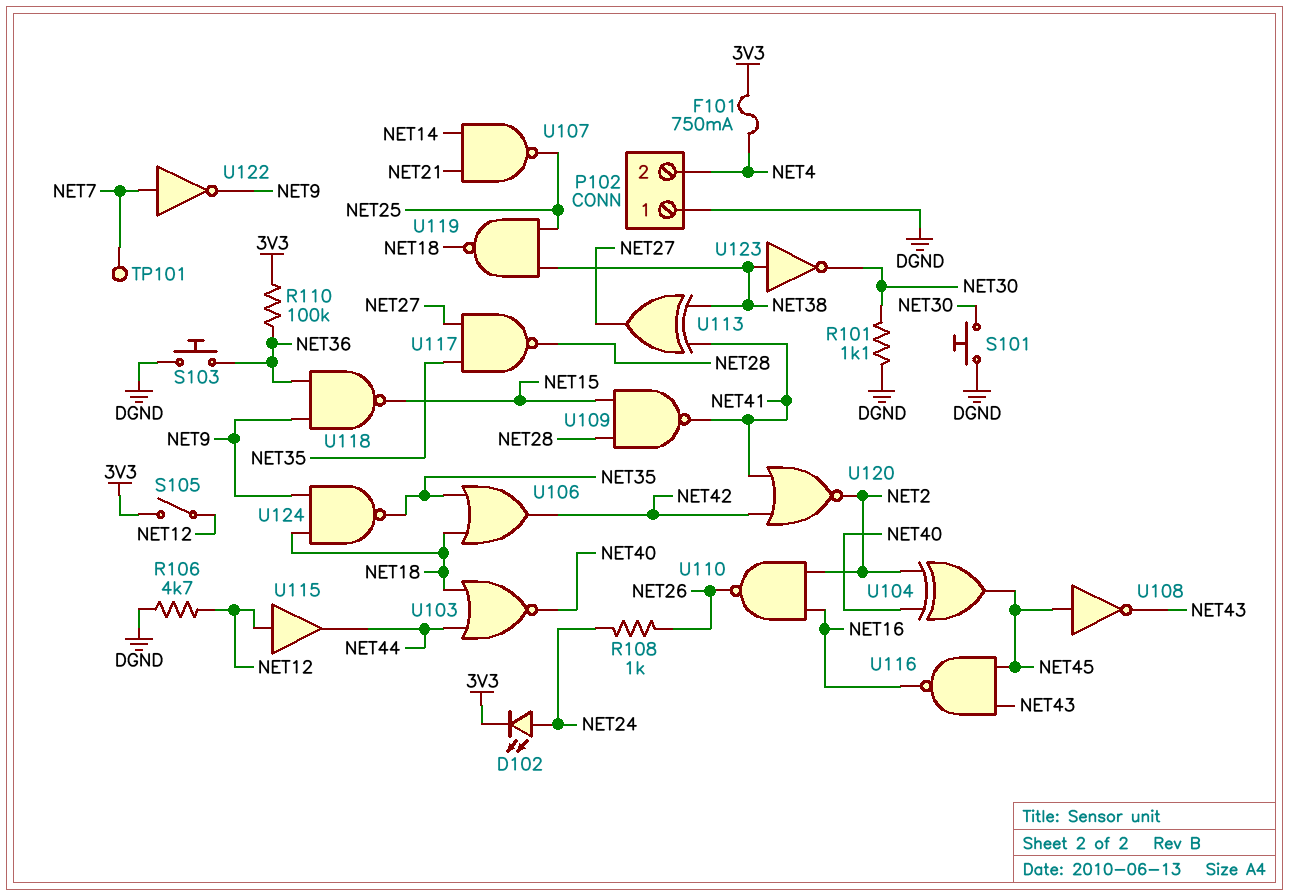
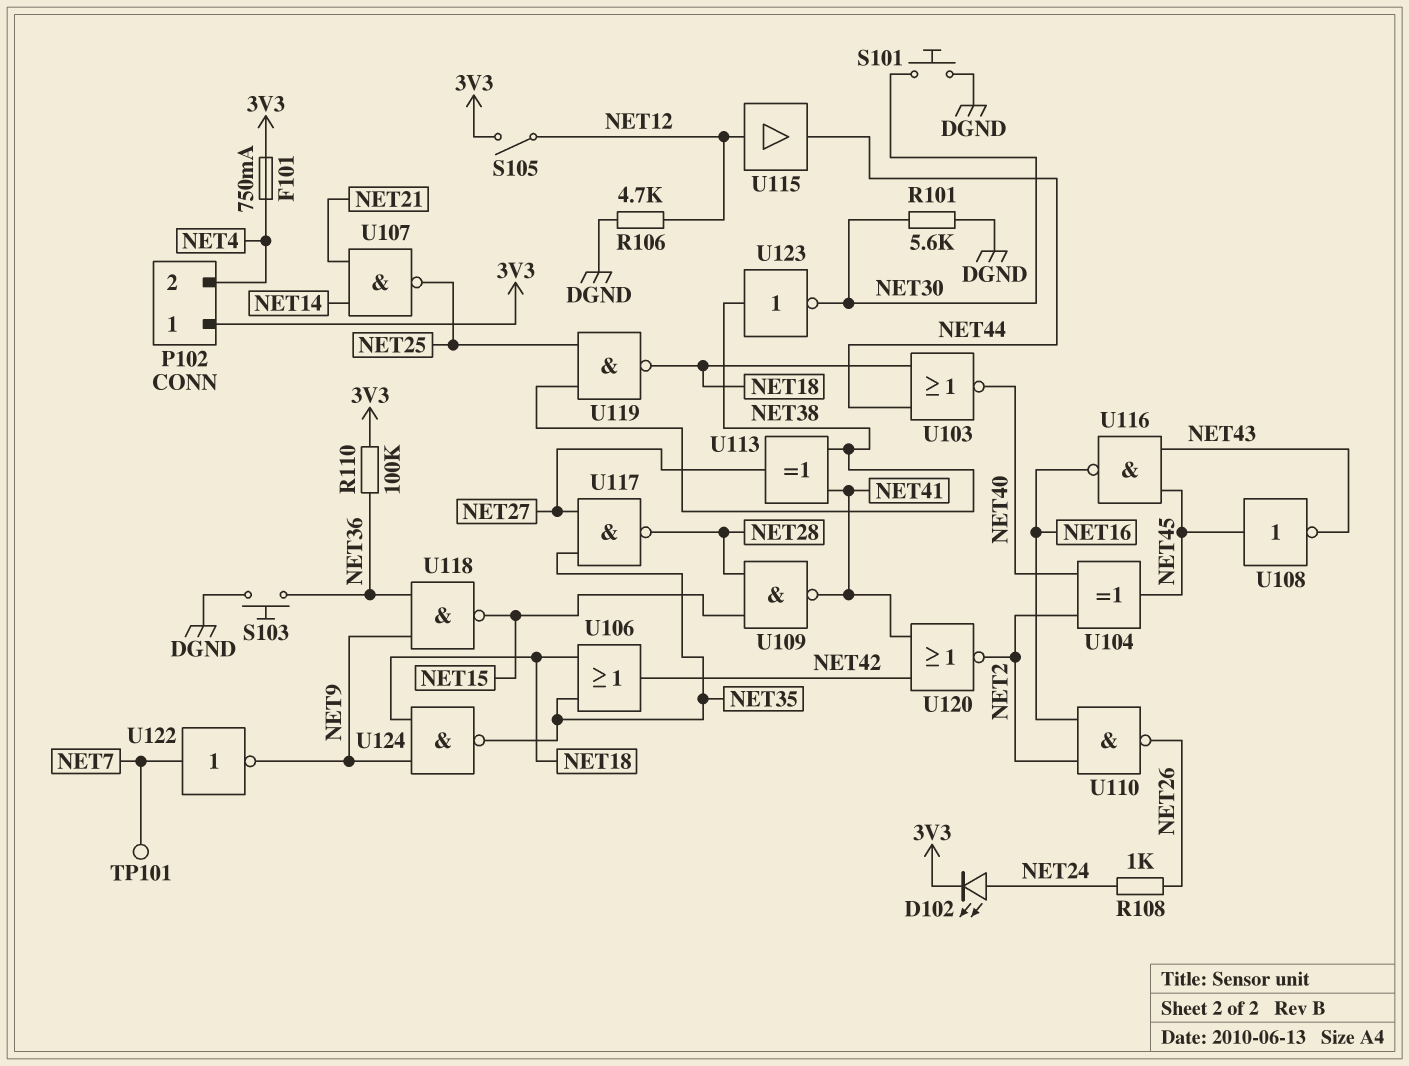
P102 pin 1: DGND -> 3V3
R101: 1.1k (DGND, NET30) -> 5.6k (DGND, NET30)

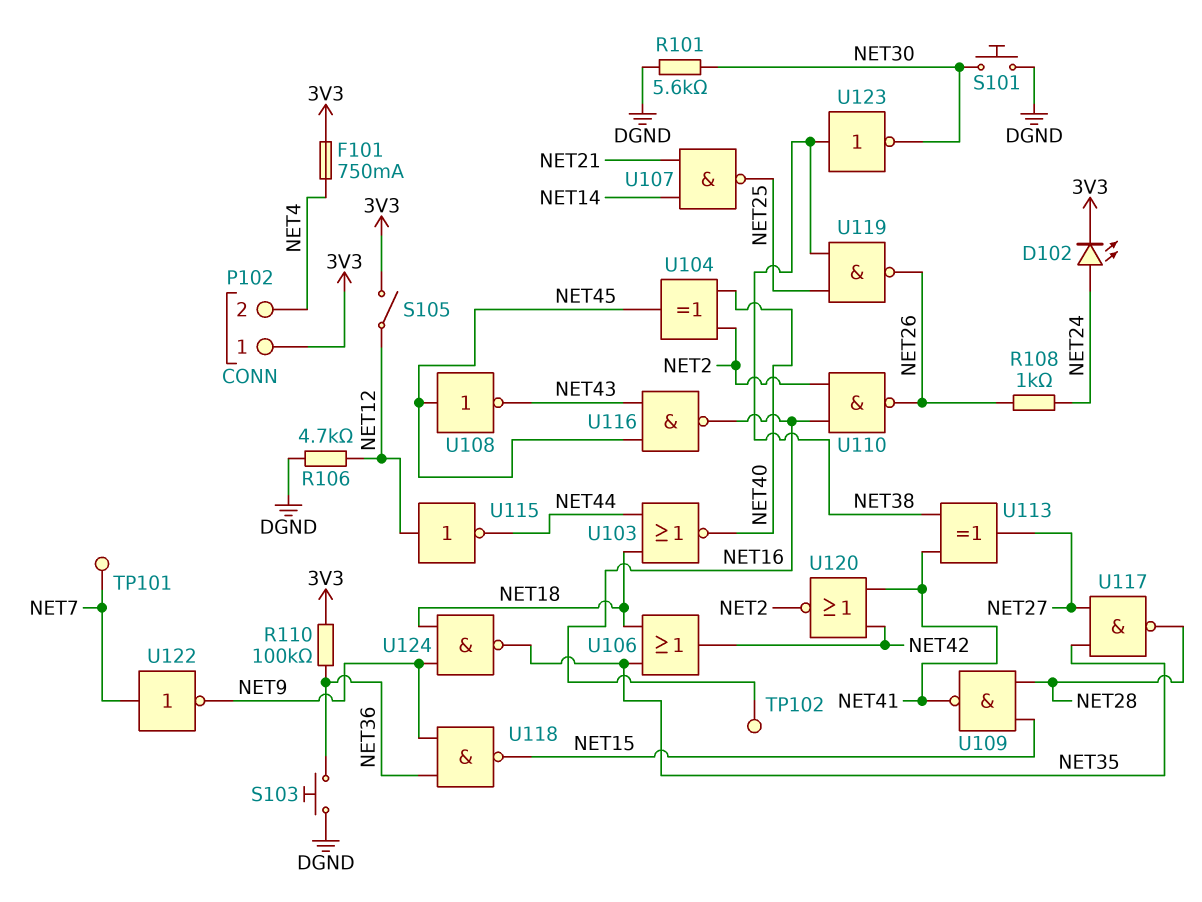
TP102: none -> test point (NET16)
U115: buffer (in NET12, out NET44) -> NOT (in NET12, out NET44)
U119: NAND (in NET25, in NET38, out NET18) -> NAND (in NET25, in NET38, out NET26)

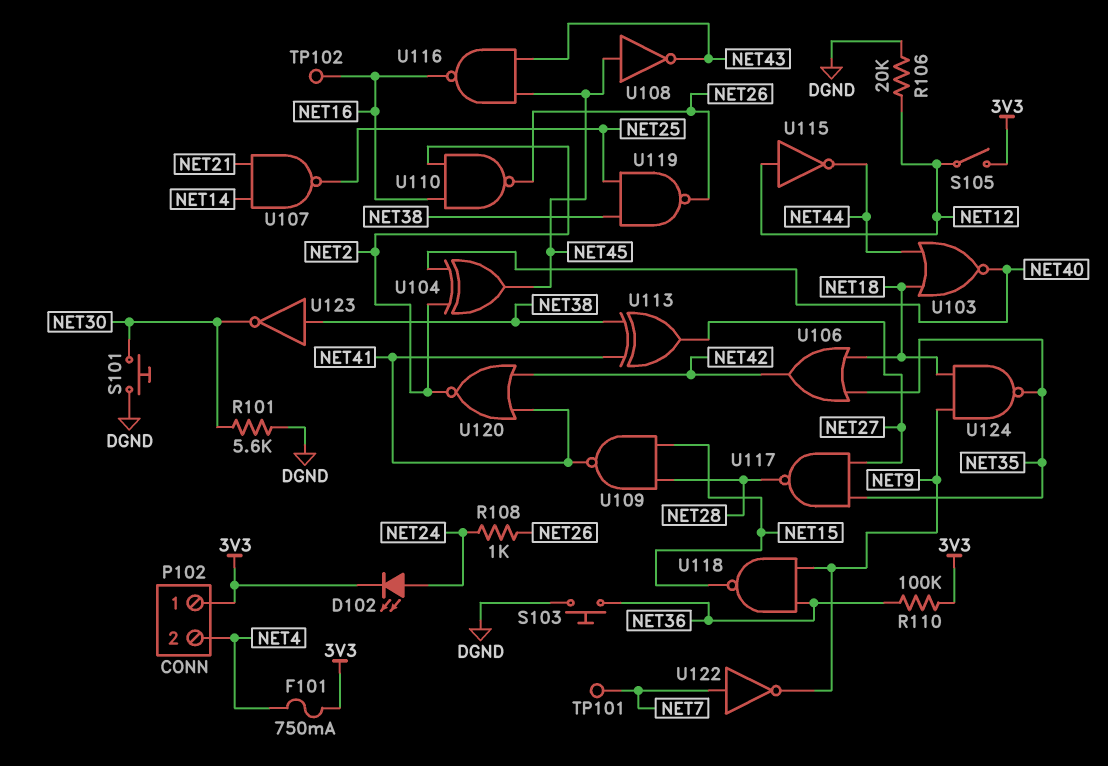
R106: 4.7k (DGND, NET12) -> 20k (DGND, NET12)

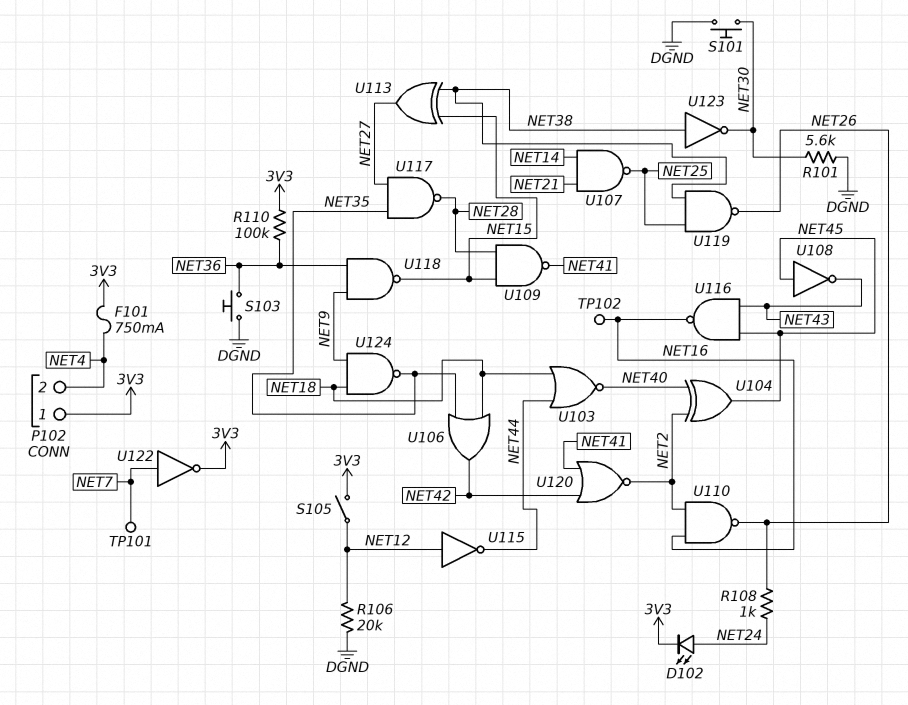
U113: XOR (in NET38, in NET41, out NET27) -> XOR (in NET15, in NET38, out NET27)
U122: NOT (in NET7, out NET9) -> NOT (in NET7, out 3V3)

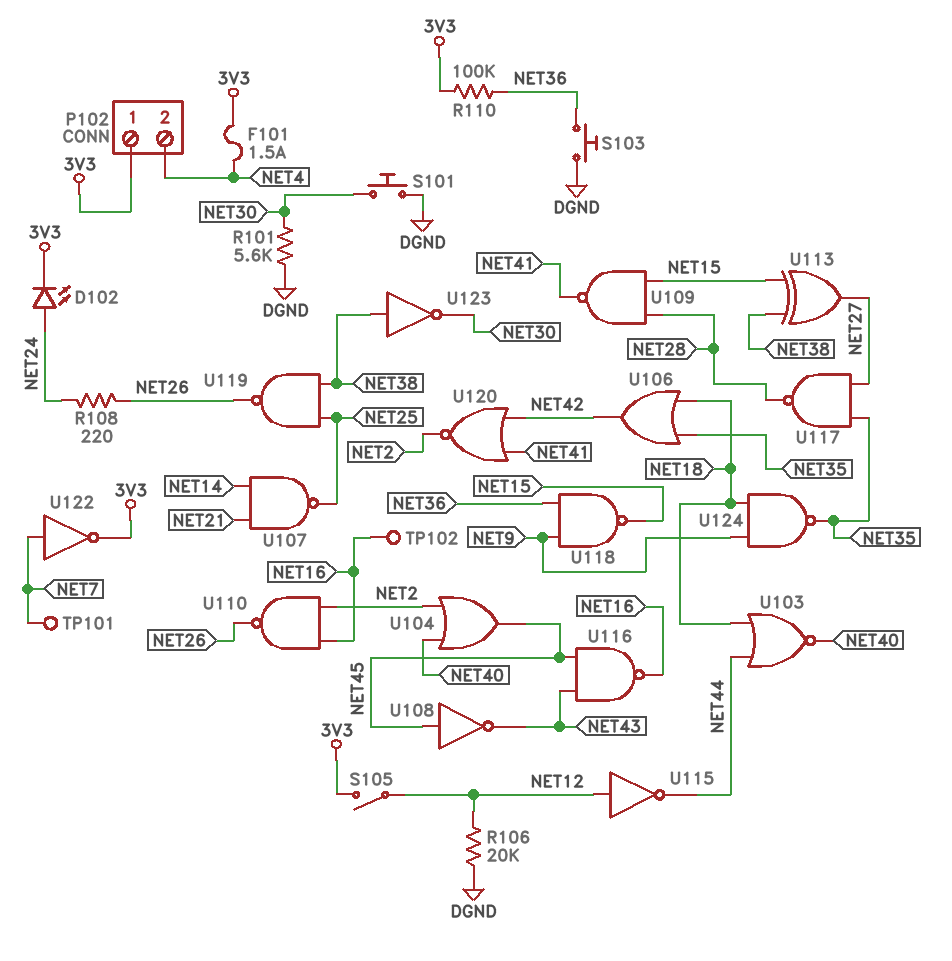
F101: 750mA (3V3, NET4) -> 1.5A (3V3, NET4)
R108: 1k (NET24, NET26) -> 220 (NET24, NET26)
U104: XOR (in NET2, in NET40, out NET45) -> OR (in NET2, in NET40, out NET45)

